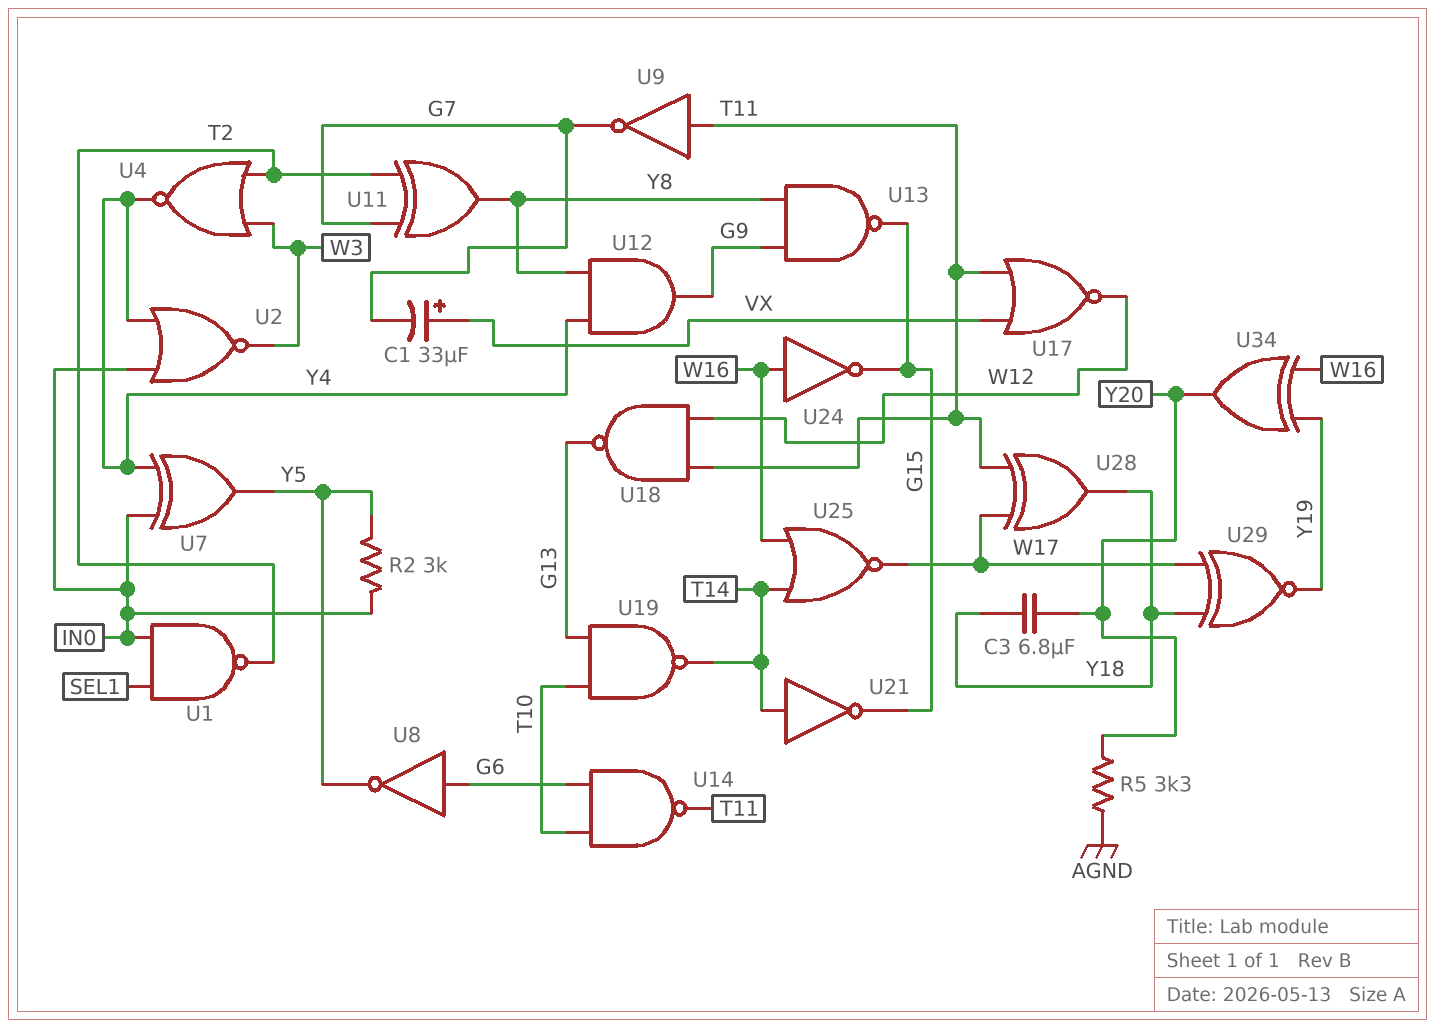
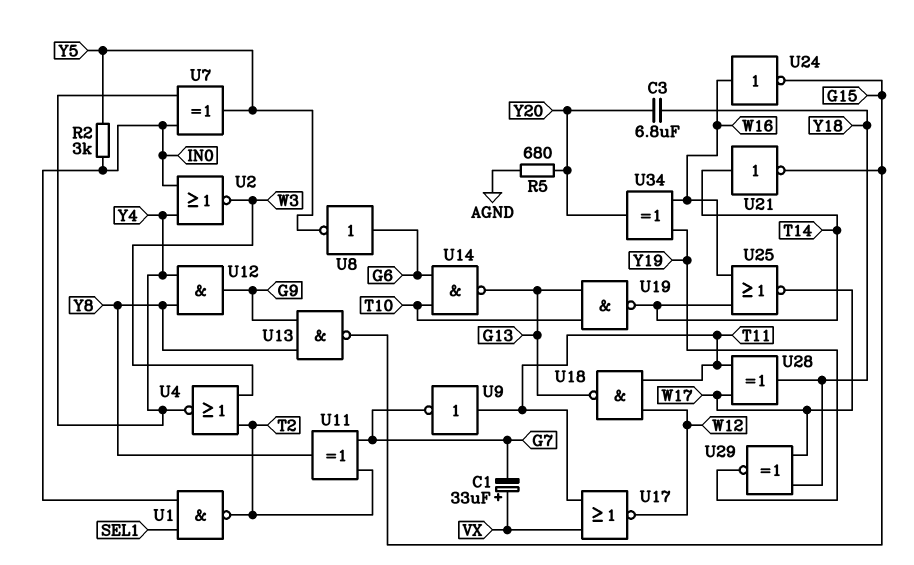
R5: 3.3k (AGND, Y20) -> 680 (AGND, Y20)
U14: NAND (in G6, in T10, out T11) -> NAND (in G6, in T10, out G13)

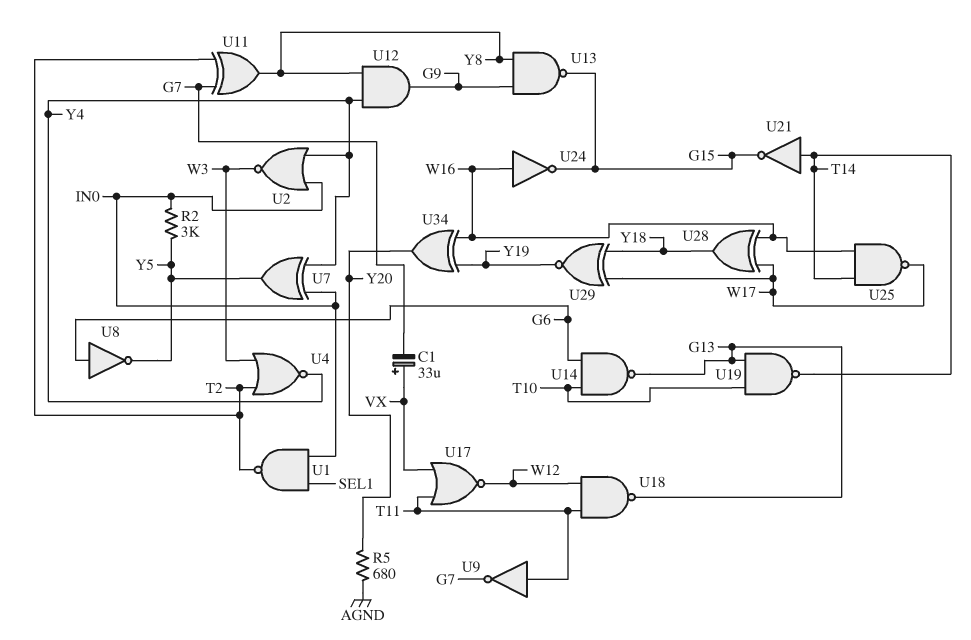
C3: 6.8uF (Y18, Y20) -> none
U25: NOR (in T14, in W16, out W17) -> NAND (in T14, in W16, out W17)
U28: XOR (in T11, in W17, out Y18) -> XOR (in W16, in W17, out Y18)

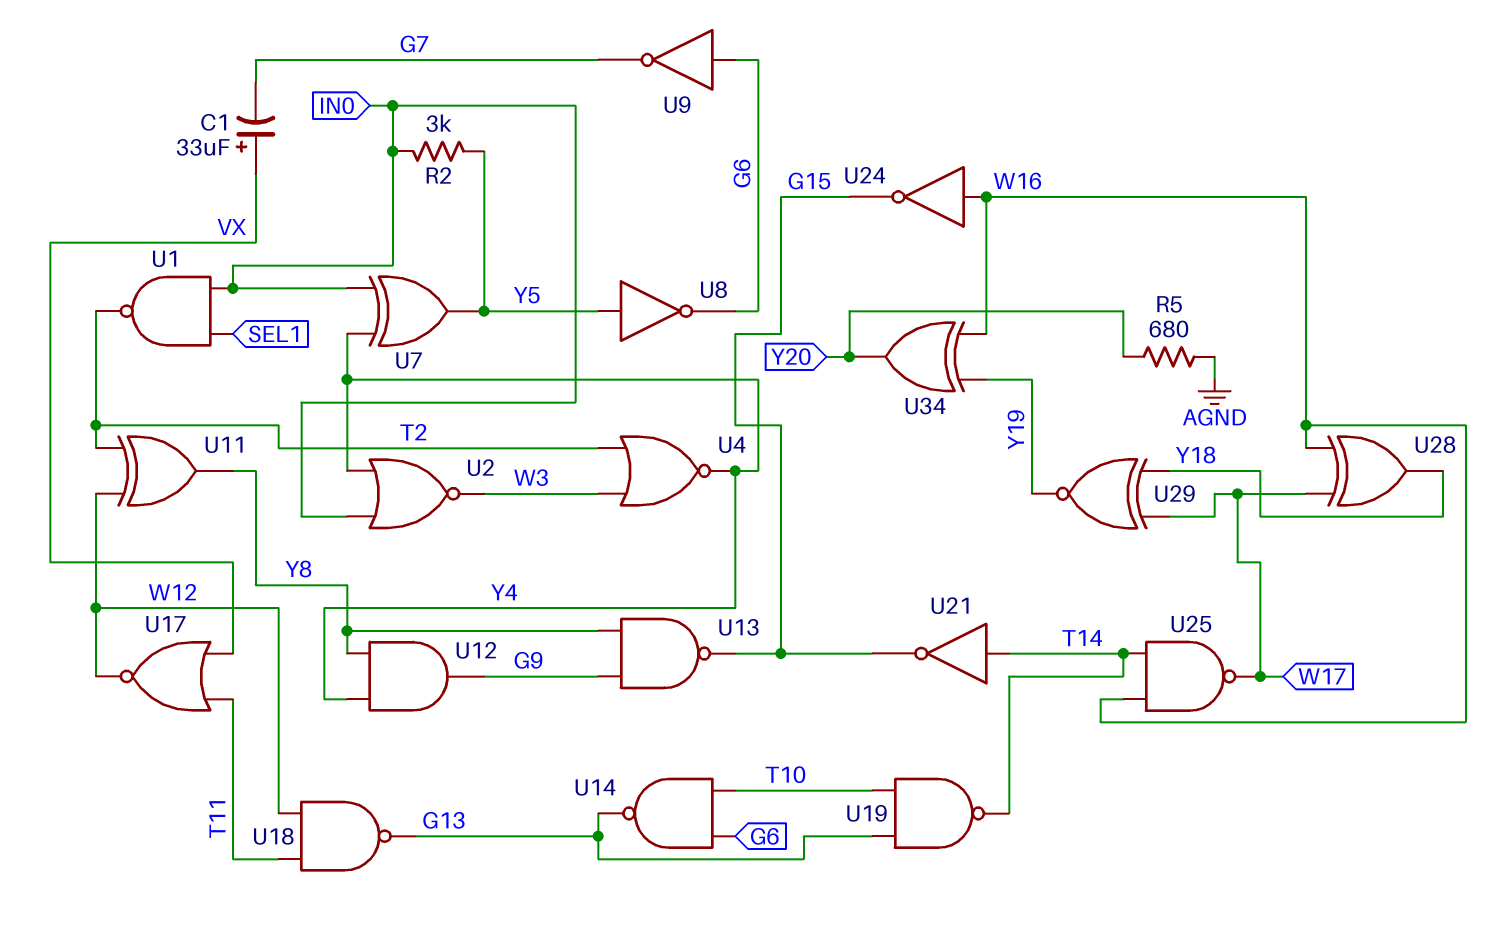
U8: NOT (in G6, out Y5) -> NOT (in Y5, out G6)
U9: NOT (in T11, out G7) -> NOT (in G6, out G7)
U11: XOR (in G7, in T2, out Y8) -> XOR (in T2, in W12, out Y8)

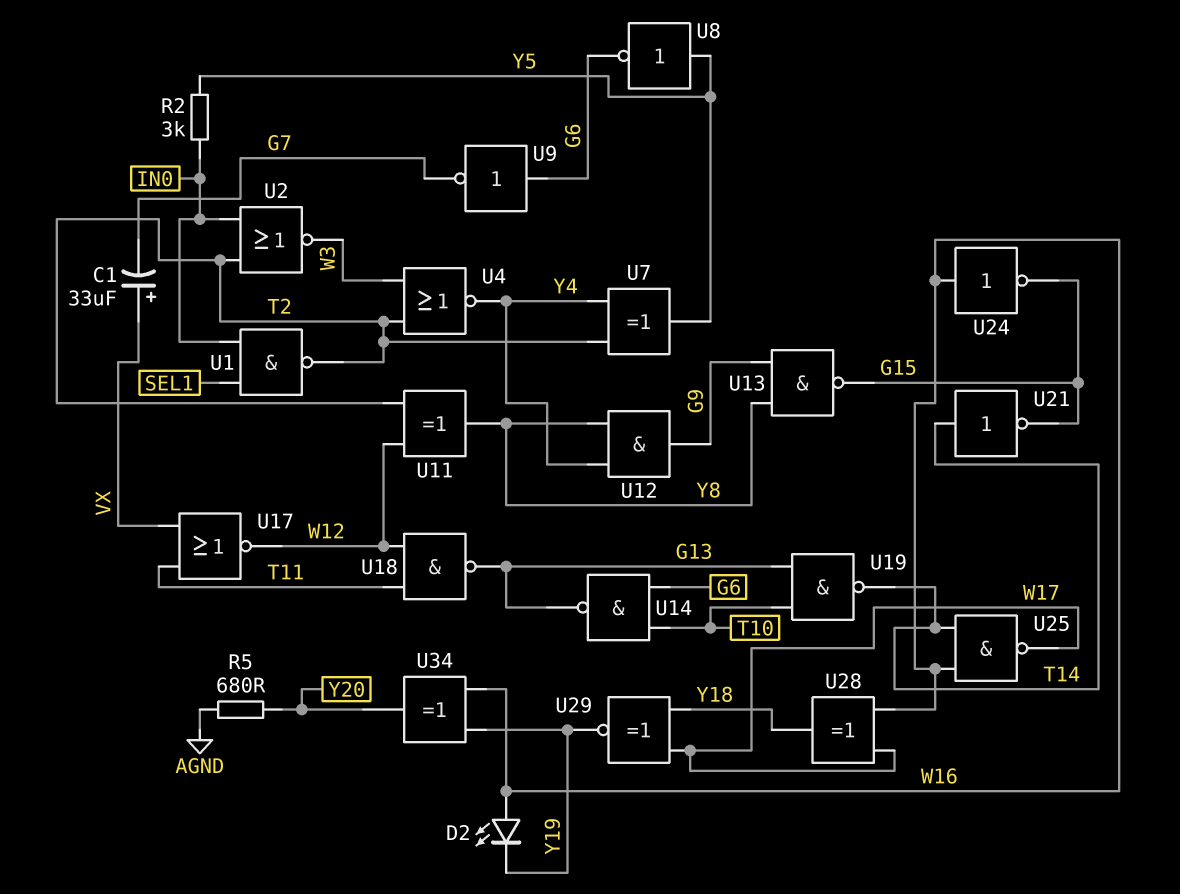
D2: none -> LED (A W16, K Y19)
U2: NOR (in IN0, in Y4, out W3) -> NOR (in IN0, in T2, out W3)
U7: XOR (in IN0, in Y4, out Y5) -> XOR (in T2, in Y4, out Y5)

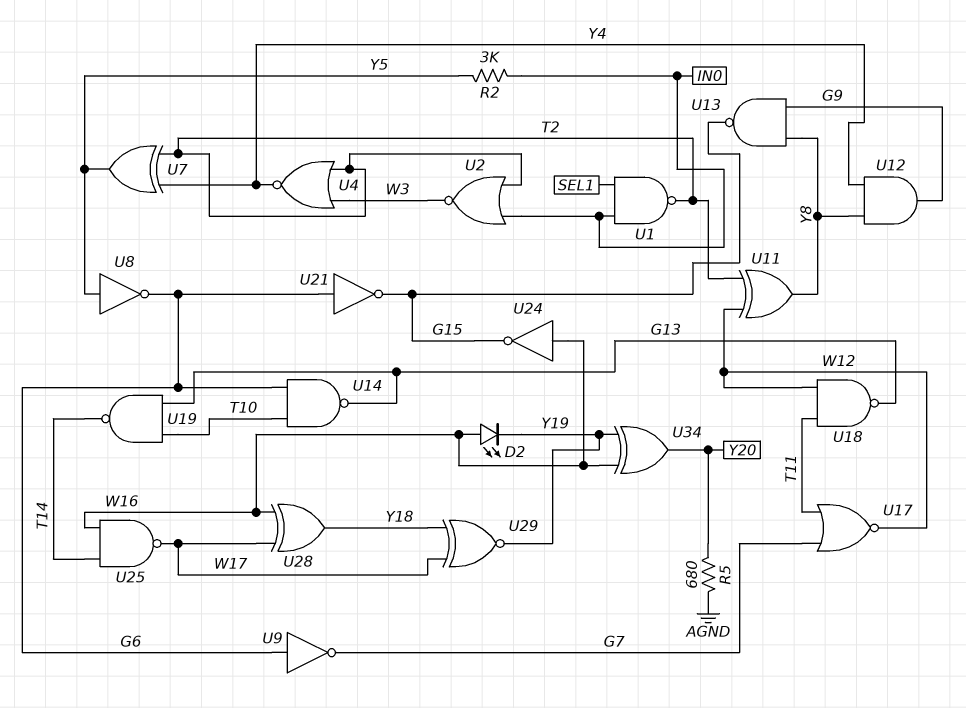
C1: 33uF (plus VX, minus G7) -> none
U17: NOR (in T11, in VX, out W12) -> NOR (in G7, in T11, out W12)
U21: NOT (in T14, out G15) -> NOT (in G6, out G15)

